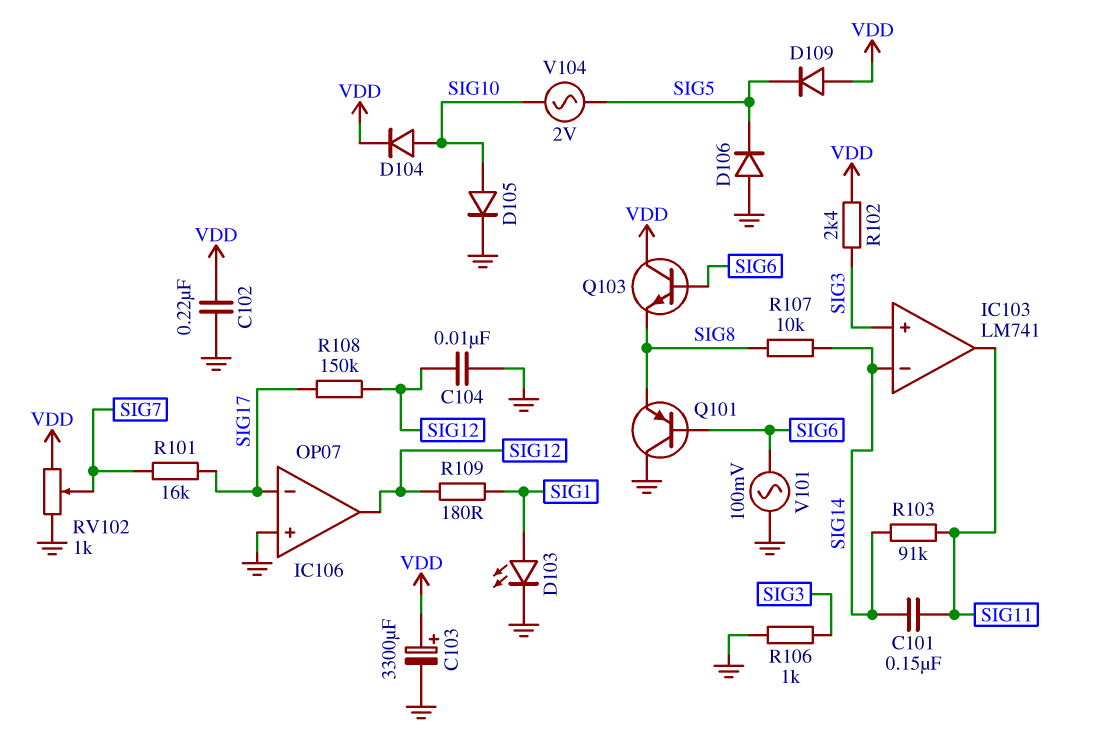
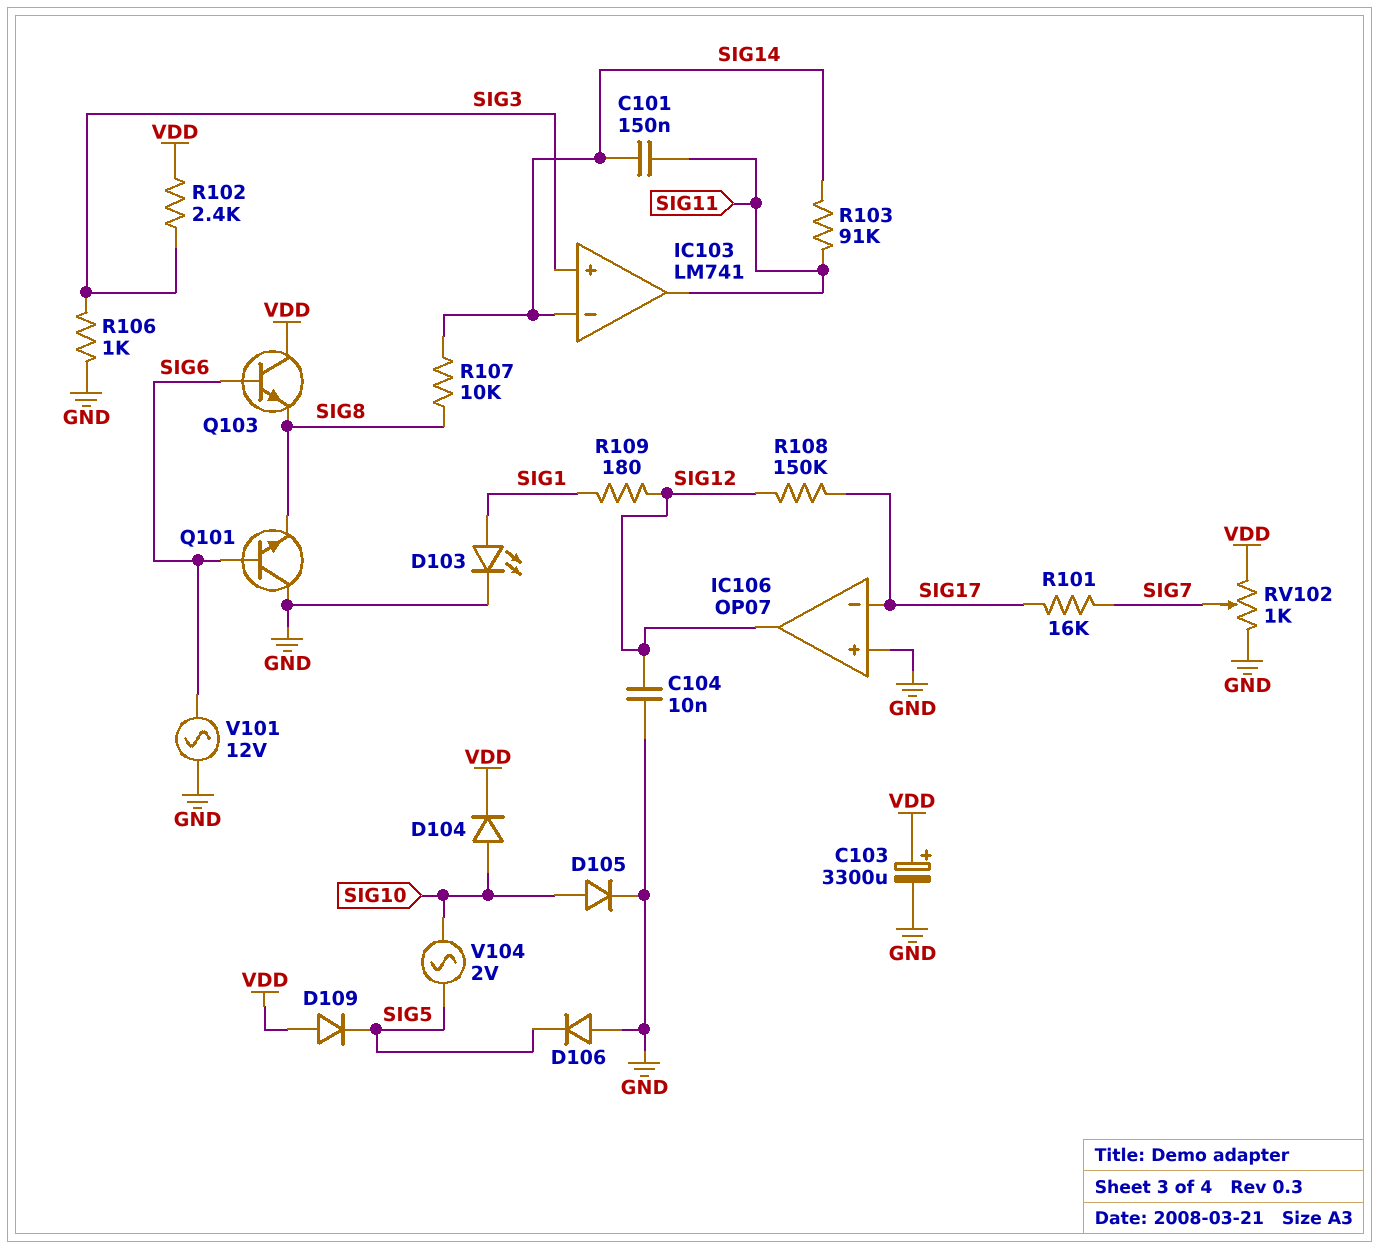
C102: 220nF (GND, VDD) -> none
Q101: PNP (B SIG6, C GND, E SIG8) -> NPN (B SIG6, C GND, E SIG8)
V101: AC 100mV (GND, SIG6) -> AC 12V (GND, SIG6)

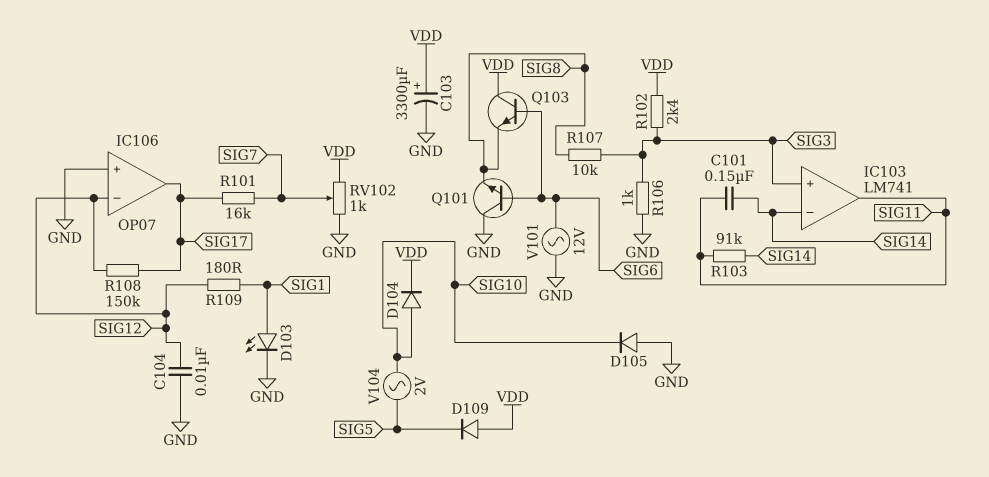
D105: diode (A SIG10, K GND) -> diode (A GND, K SIG10)
D106: diode (A GND, K SIG5) -> none
IC106 pin in-: SIG17 -> SIG12
IC106 pin out: SIG12 -> SIG17
R107: 10k (SIG8, SIG14) -> 10k (SIG3, SIG8)

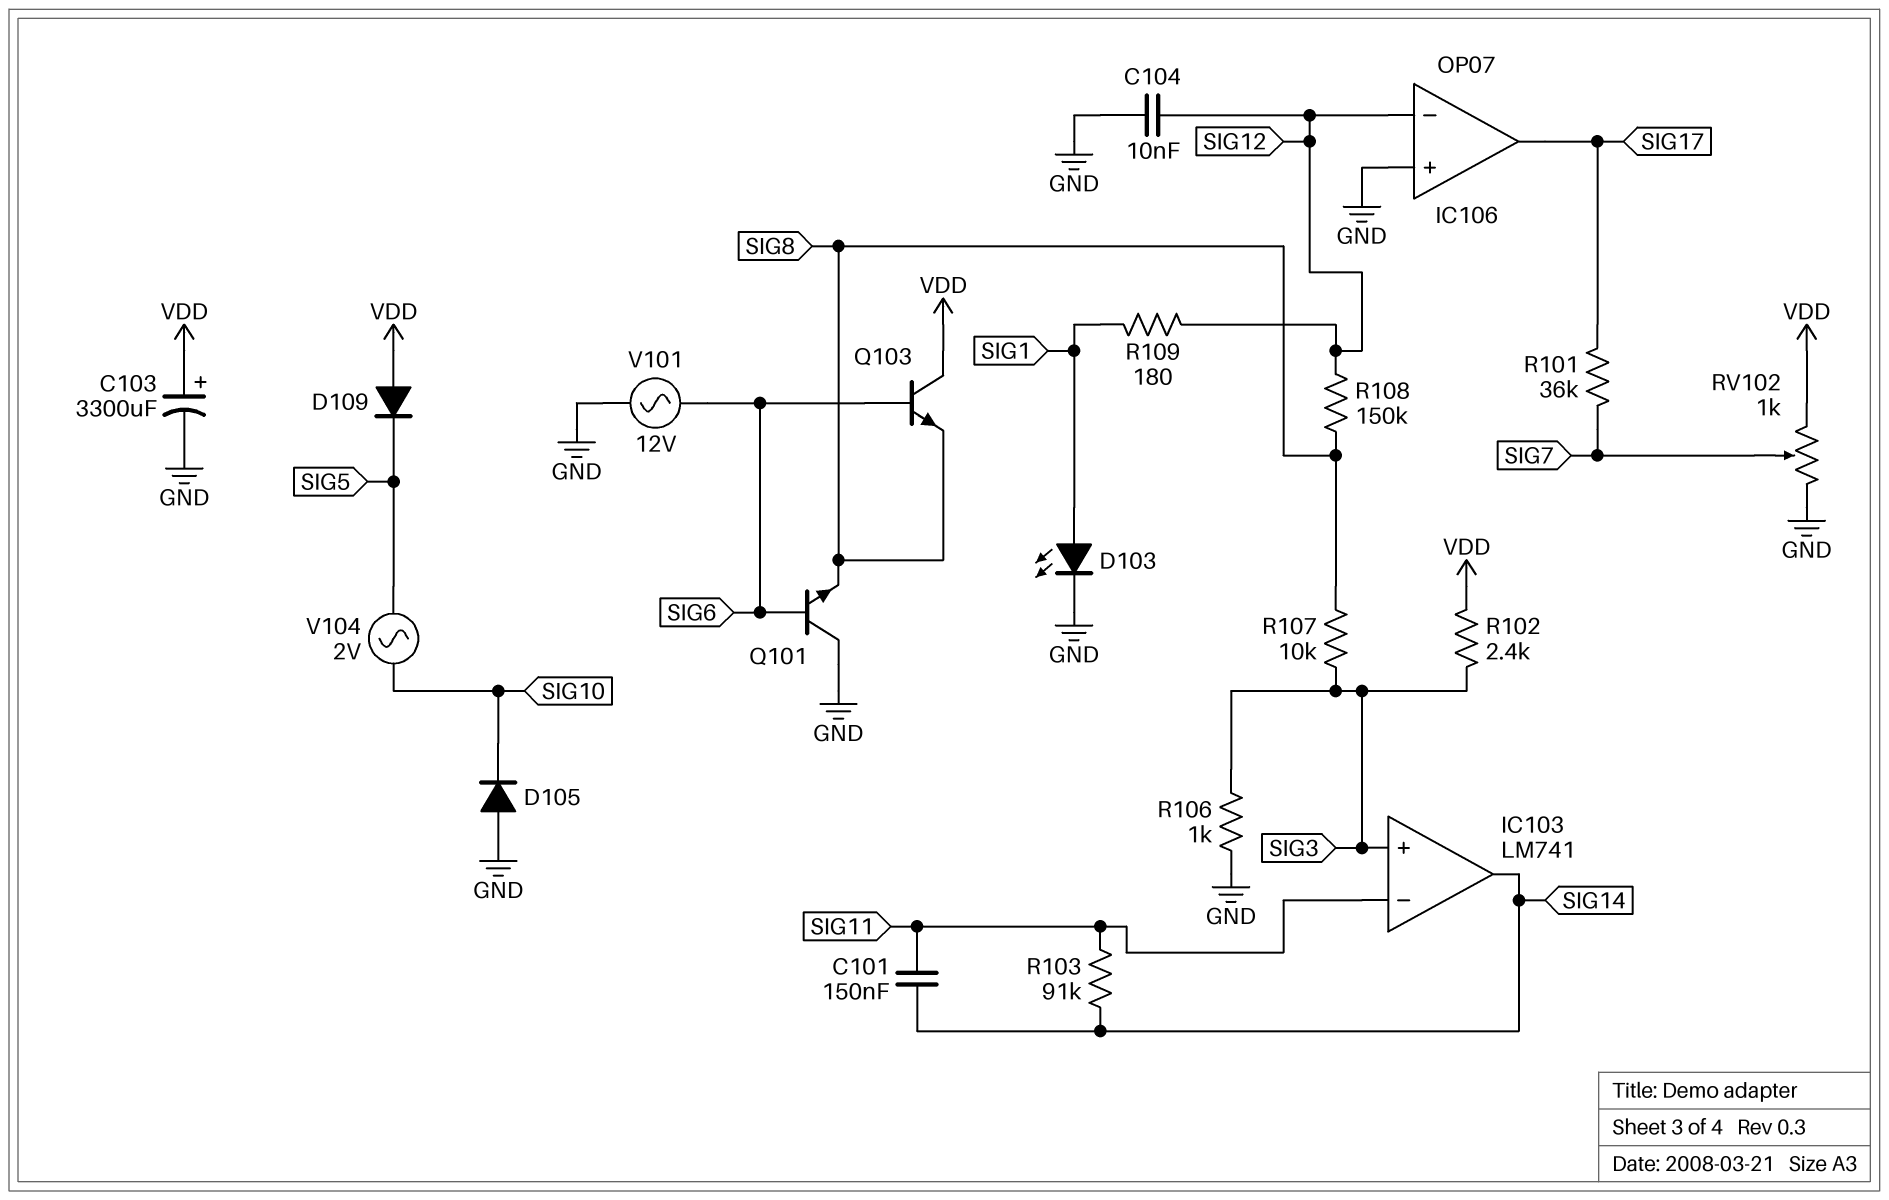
D104: diode (A SIG10, K VDD) -> none
IC103 pin in-: SIG14 -> SIG11
IC103 pin out: SIG11 -> SIG14
R101: 16k (SIG7, SIG17) -> 36k (SIG7, SIG17)
R108: 150k (SIG12, SIG17) -> 150k (SIG8, SIG12)

